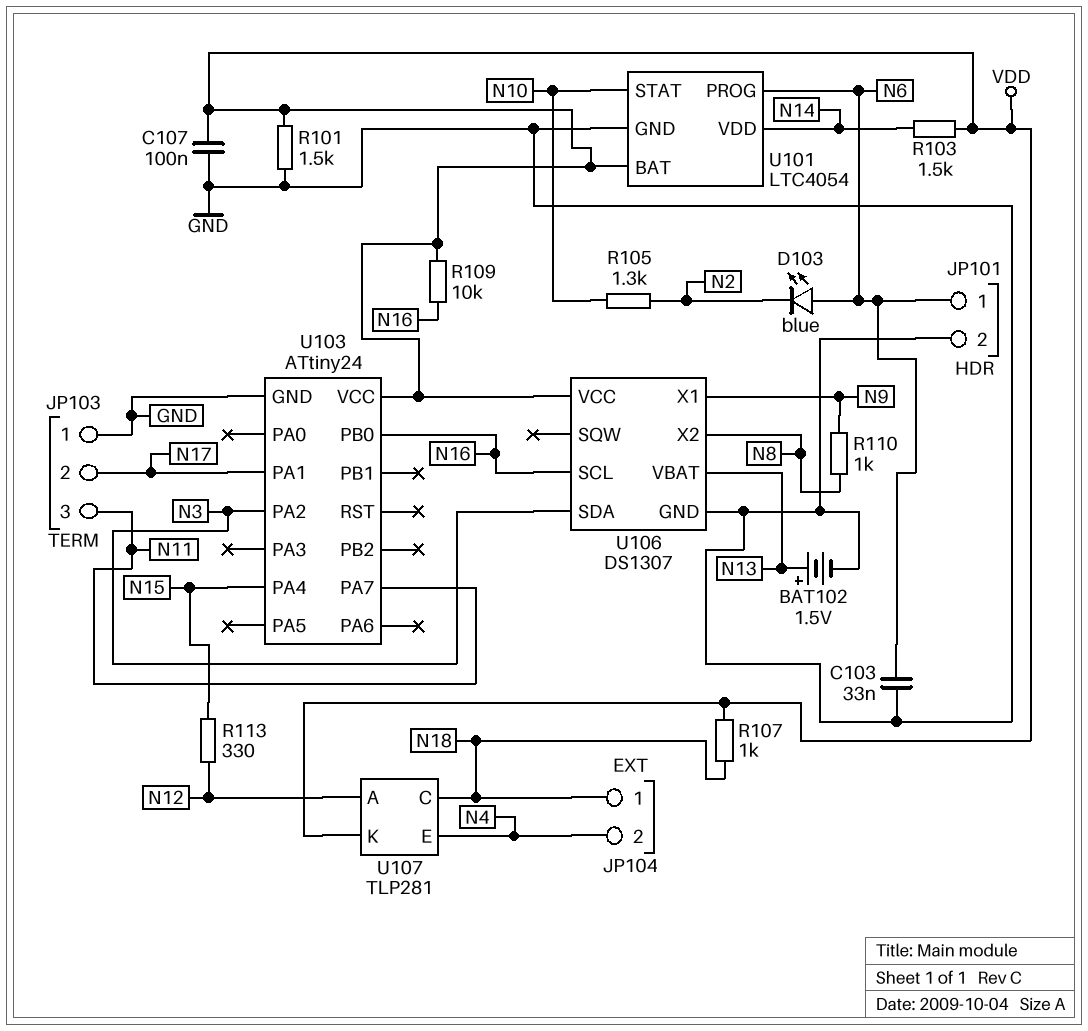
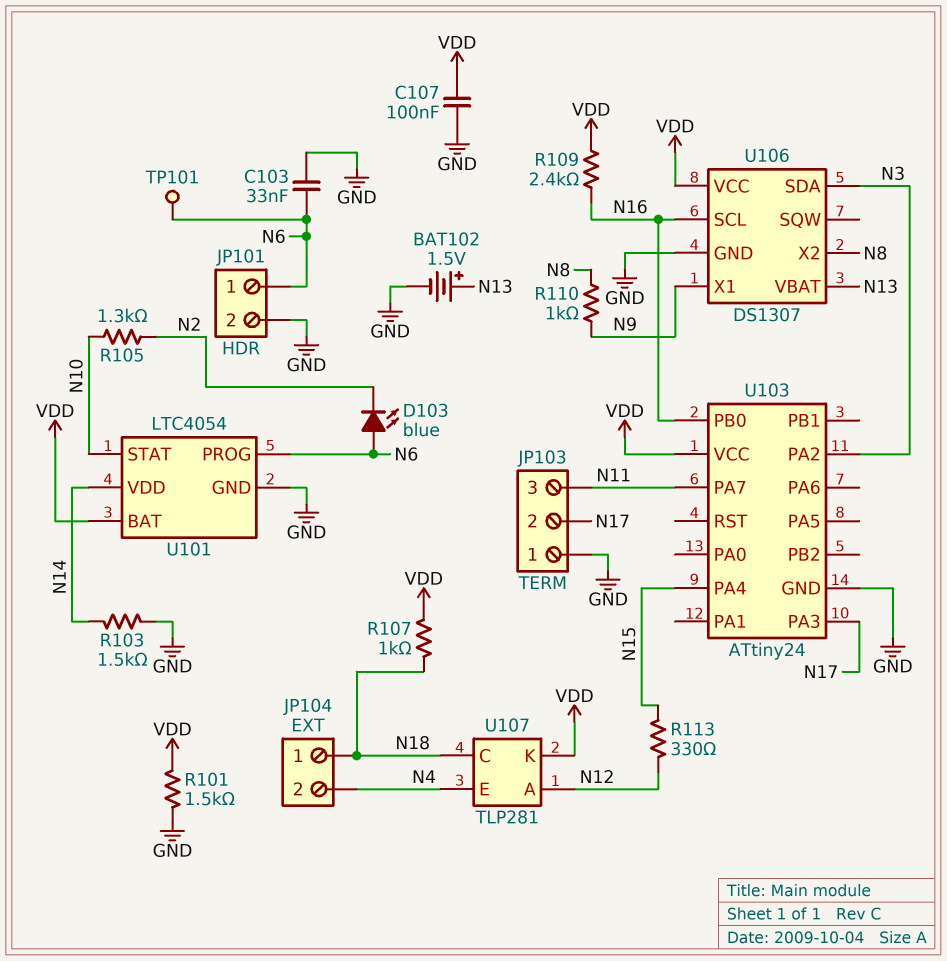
R103: 1.5k (N14, VDD) -> 1.5k (GND, N14)
R109: 10k (N16, VDD) -> 2.4k (N16, VDD)
TP101: none -> test point (N6)
U103 pin PA1: N17 -> none
U103 pin PA3: none -> N17

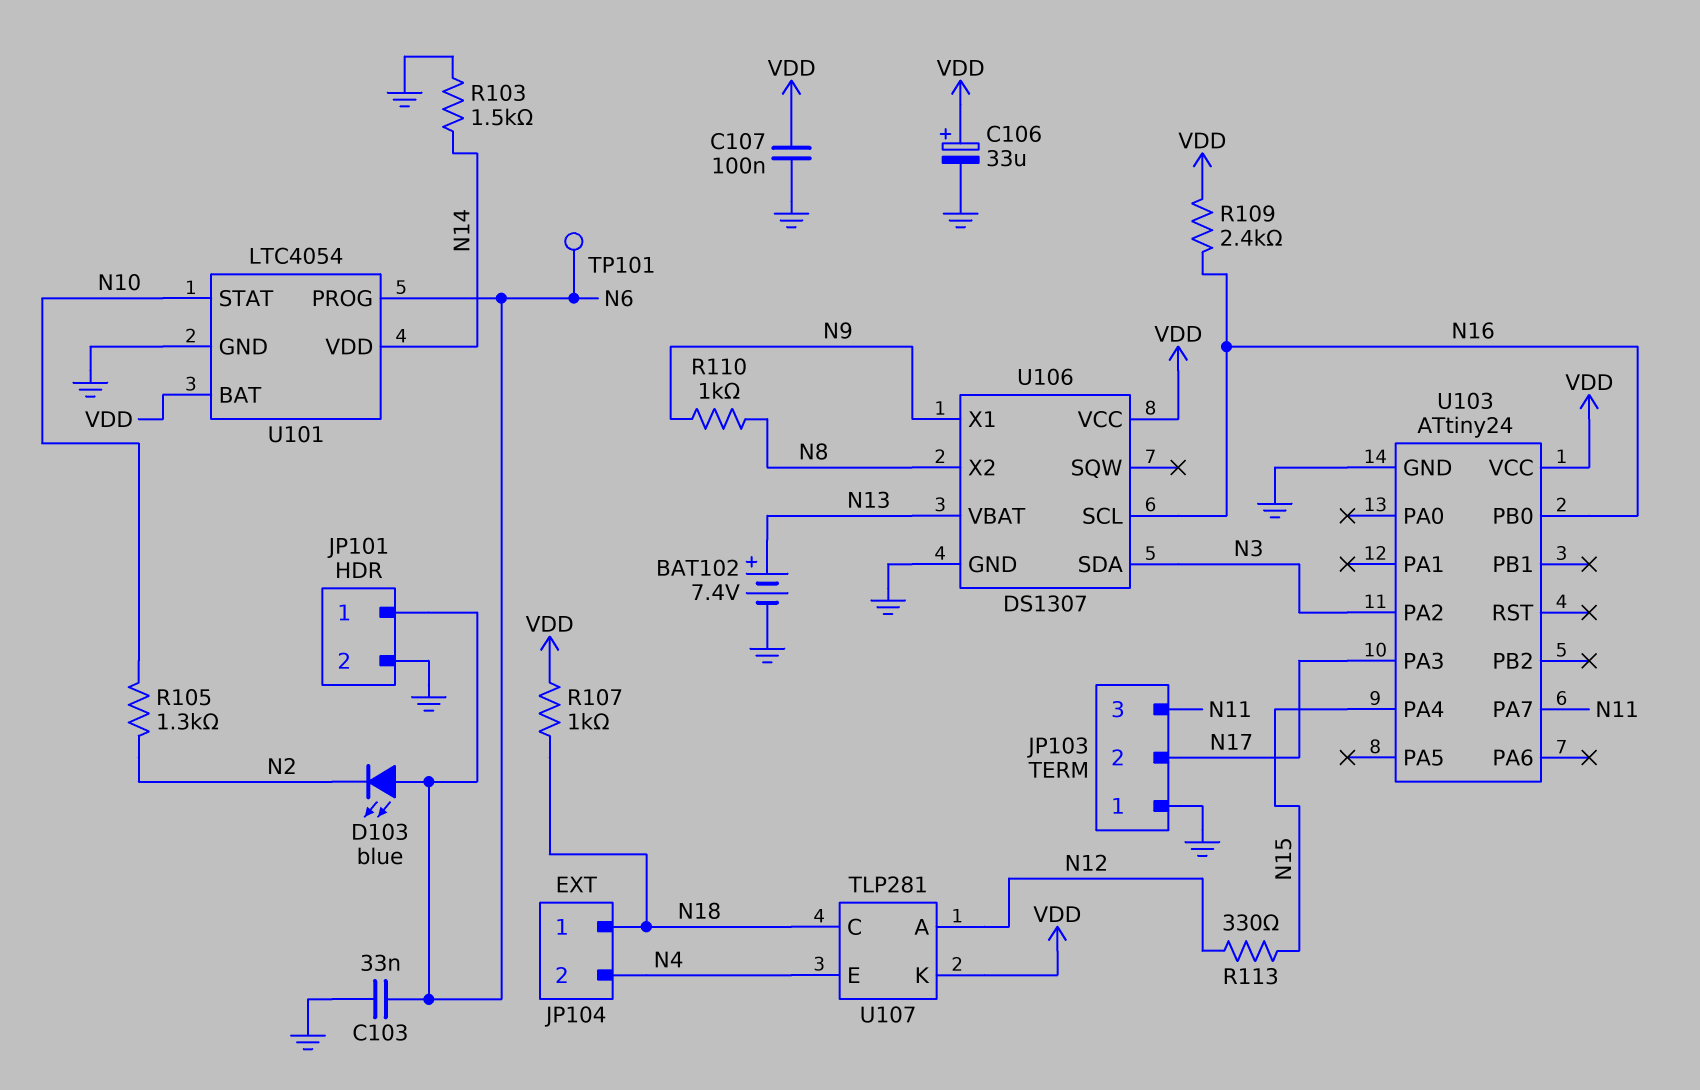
BAT102: 1.5V (plus N13, minus GND) -> 7.4V (plus N13, minus GND)
C106: none -> 33uF (plus VDD, minus GND)
R101: 1.5k (GND, VDD) -> none

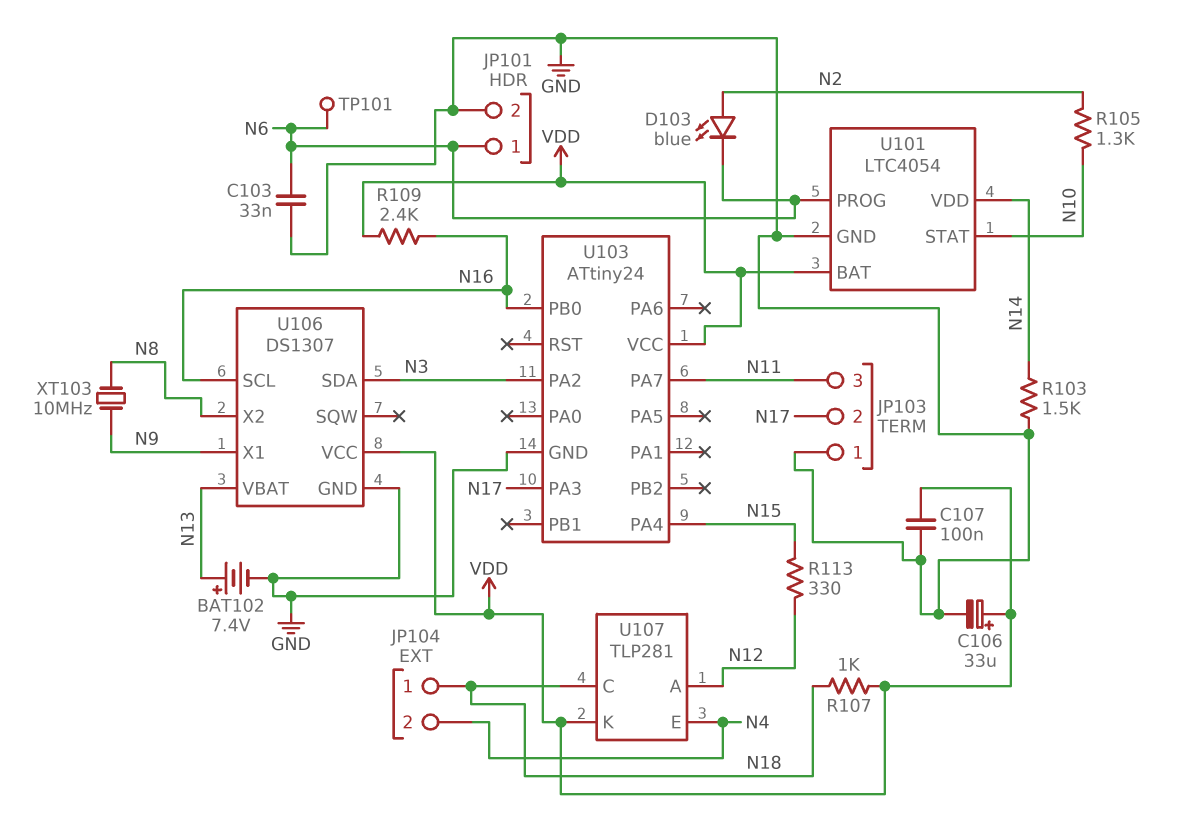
D103: LED blue (A N6, K N2) -> LED blue (A N2, K N6)
R110: 1k (N8, N9) -> none
XT103: none -> 10MHz (N8, N9)

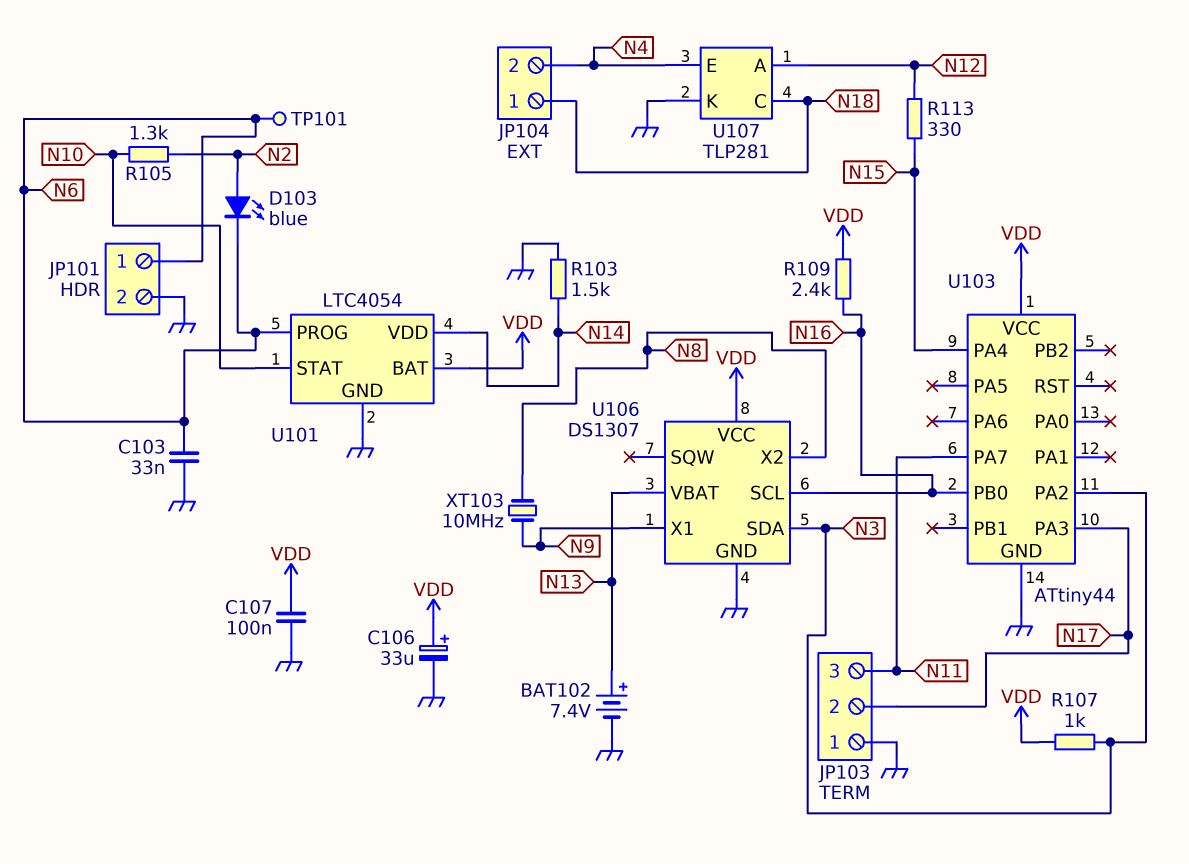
R107: 1k (N18, VDD) -> 1k (N3, VDD)
U103: ATtiny24 -> ATtiny44
U107 pin K: VDD -> GND

